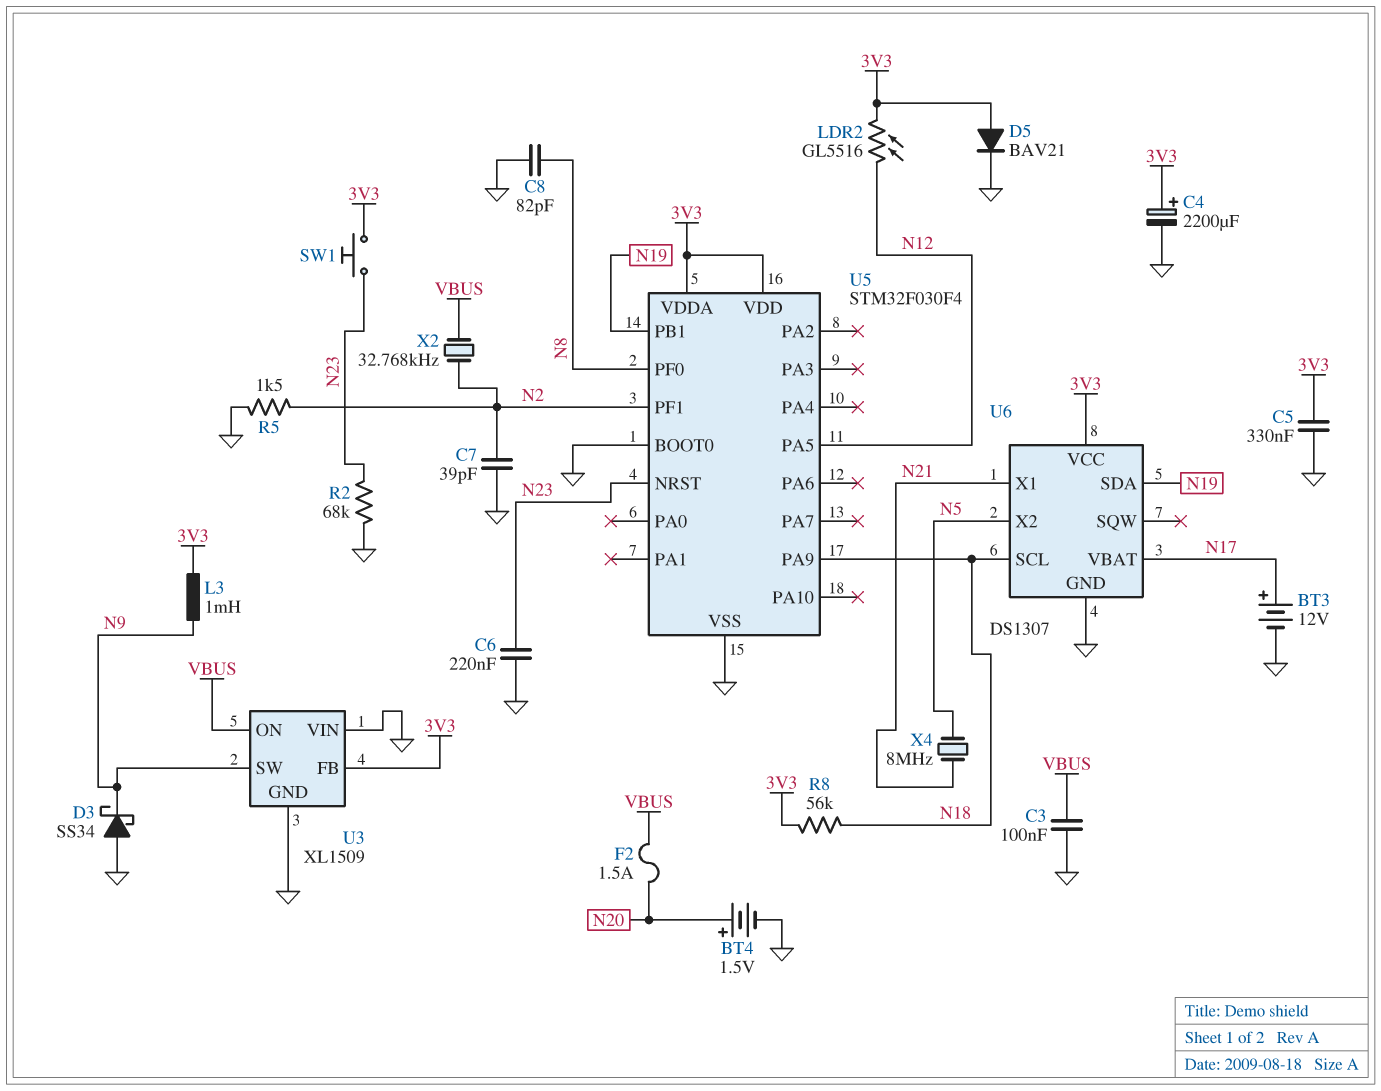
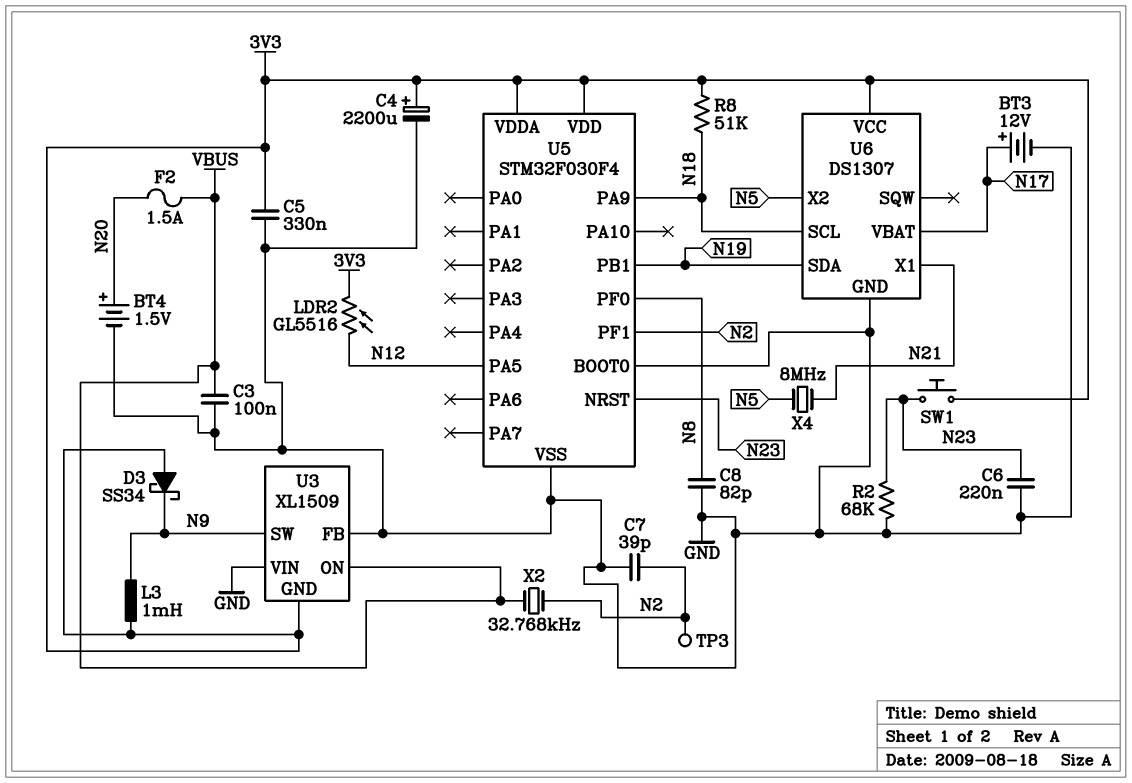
D3: schottky SS34 (A GND, K N9) -> schottky SS34 (A 3V3, K N9)
D5: diode BAV21 (A 3V3, K GND) -> none
R5: 1.5k (GND, N2) -> none
R8: 56k (3V3, N18) -> 51k (3V3, N18)
TP3: none -> test point (N2)
U3 pin FB: 3V3 -> GND
U3 pin GND: GND -> 3V3

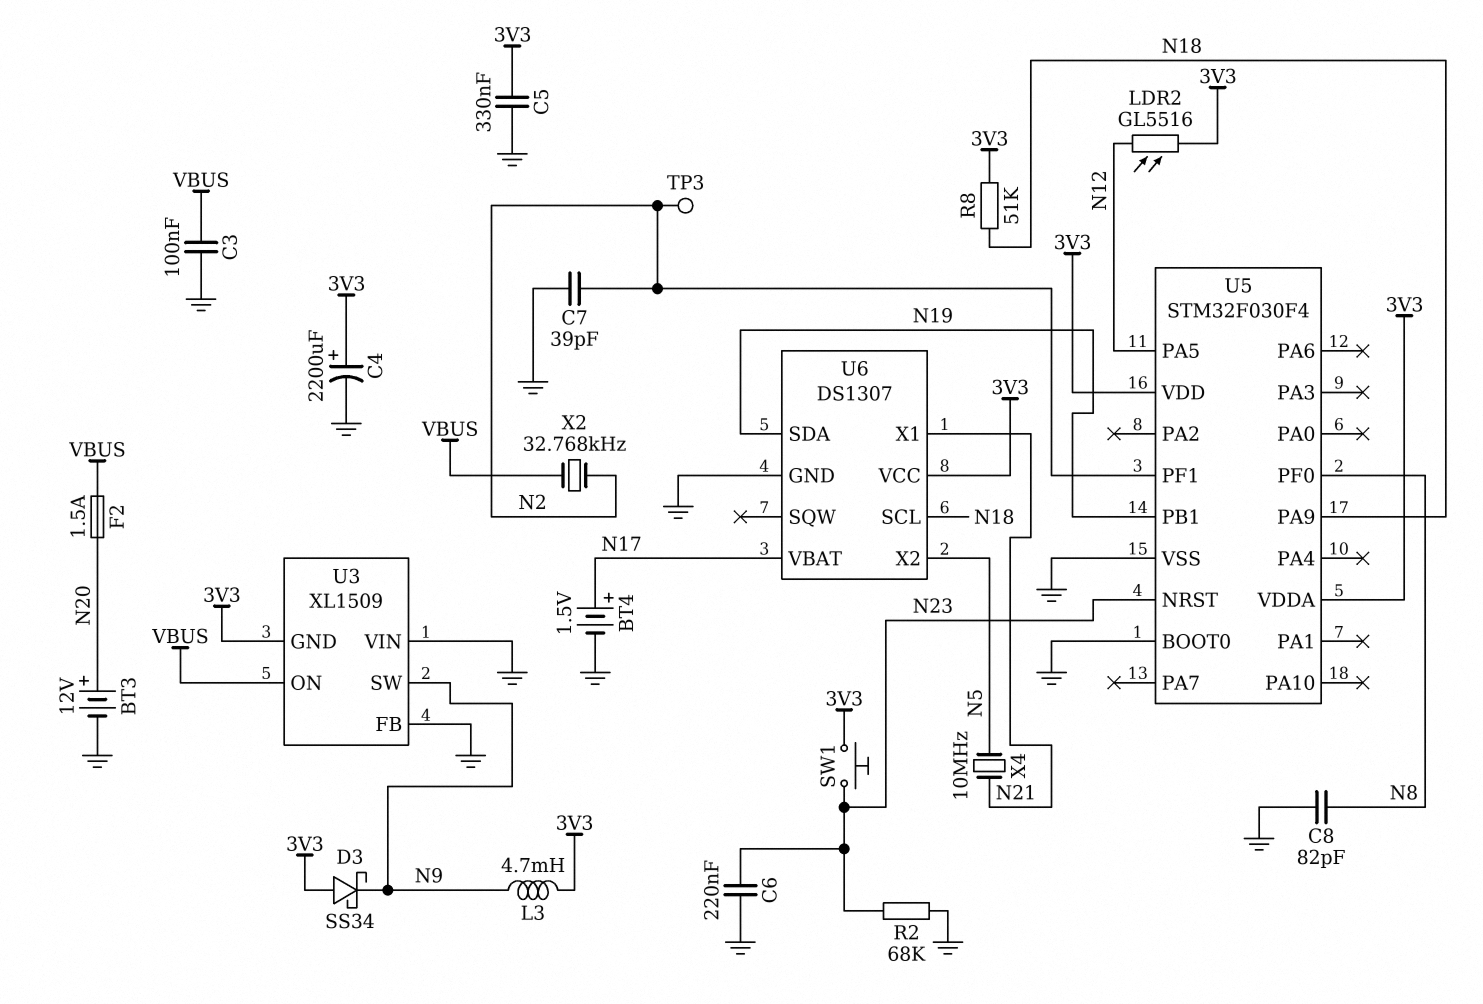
BT3: 12V (plus N17, minus GND) -> 12V (plus N20, minus GND)
BT4: 1.5V (plus N20, minus GND) -> 1.5V (plus N17, minus GND)
L3: 1mH (3V3, N9) -> 4.7mH (3V3, N9)
X4: 8MHz (N5, N21) -> 10MHz (N5, N21)

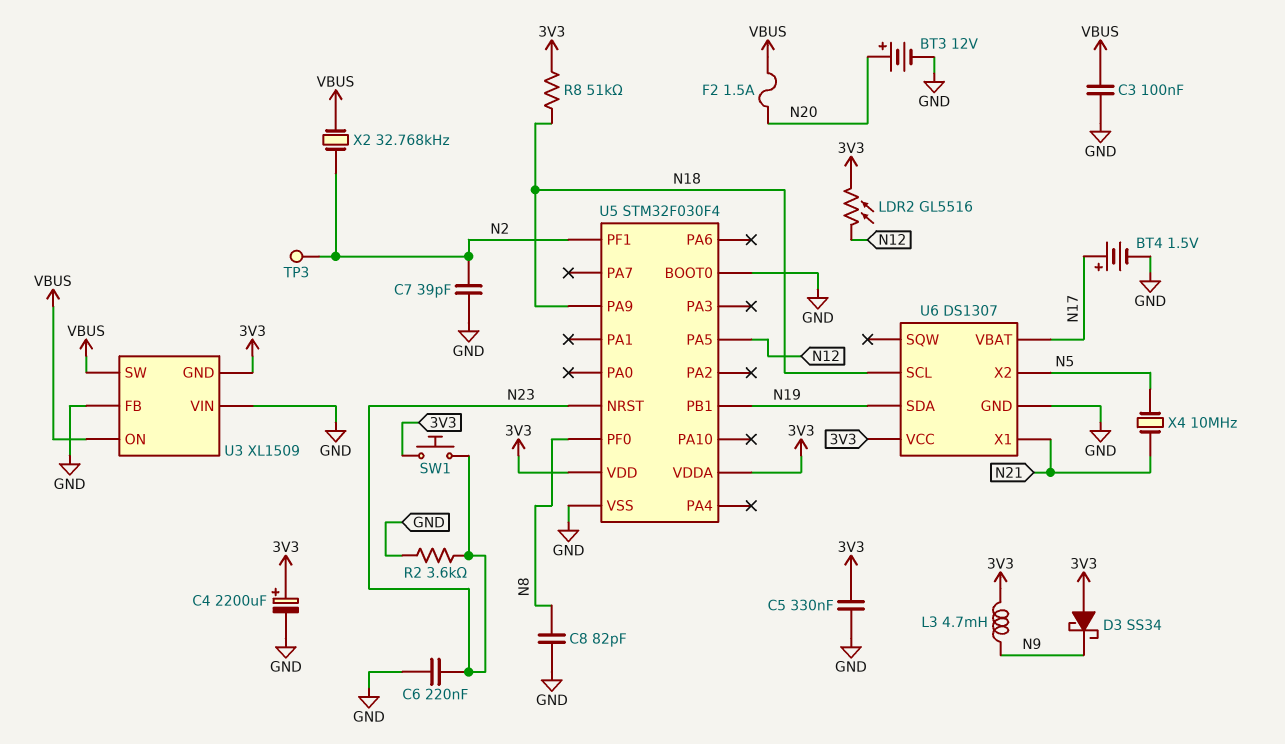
R2: 68k (GND, N23) -> 3.6k (GND, N23)
U3 pin SW: N9 -> VBUS

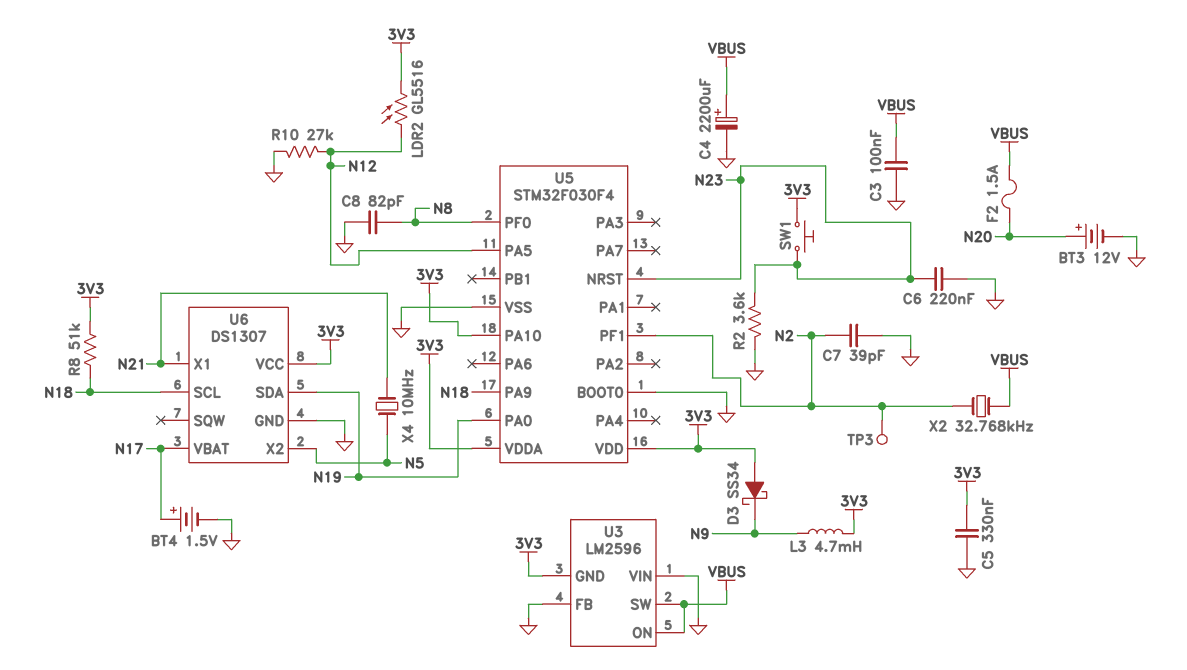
C4: 2200uF (plus 3V3, minus GND) -> 2200uF (plus VBUS, minus GND)
R10: none -> 27k (GND, N12)
U3: XL1509 -> LM2596
U5 pin PA0: none -> N19
U5 pin PA10: none -> 3V3
U5 pin PB1: N19 -> none

